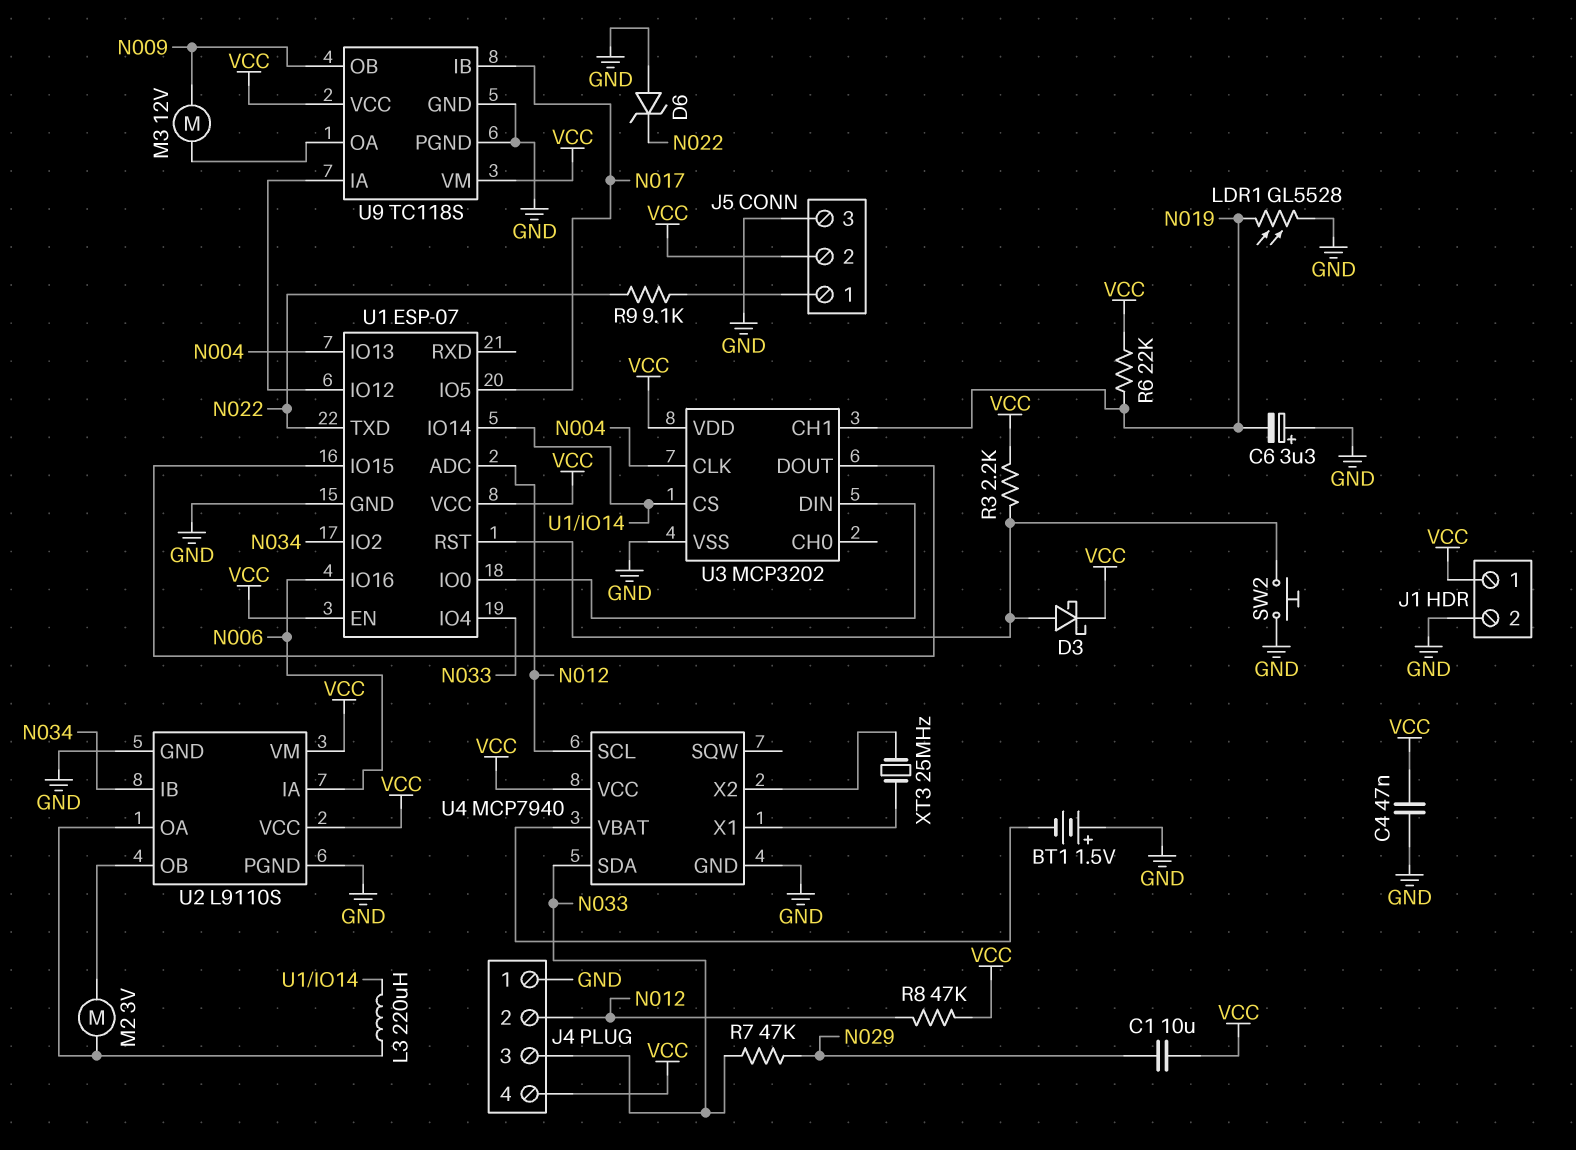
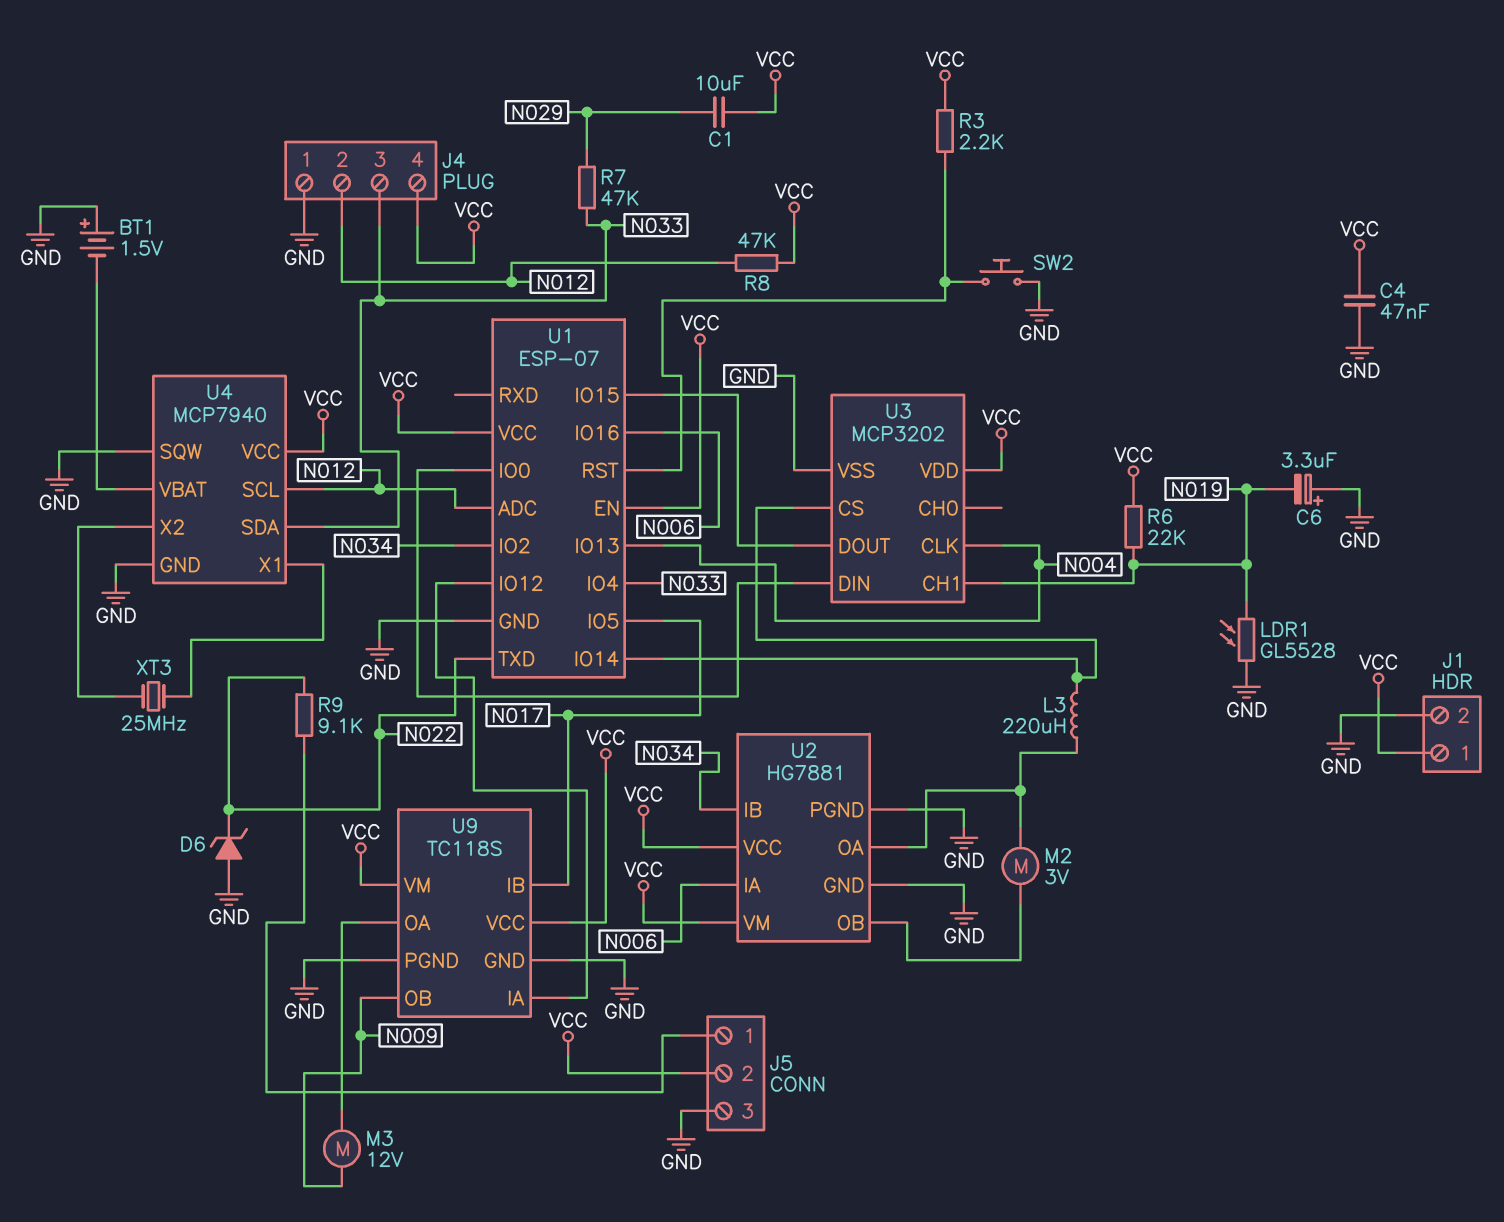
D3: schottky (A U1/RST, K VCC) -> none
U2: L9110S -> HG7881
U4 pin SQW: none -> GND

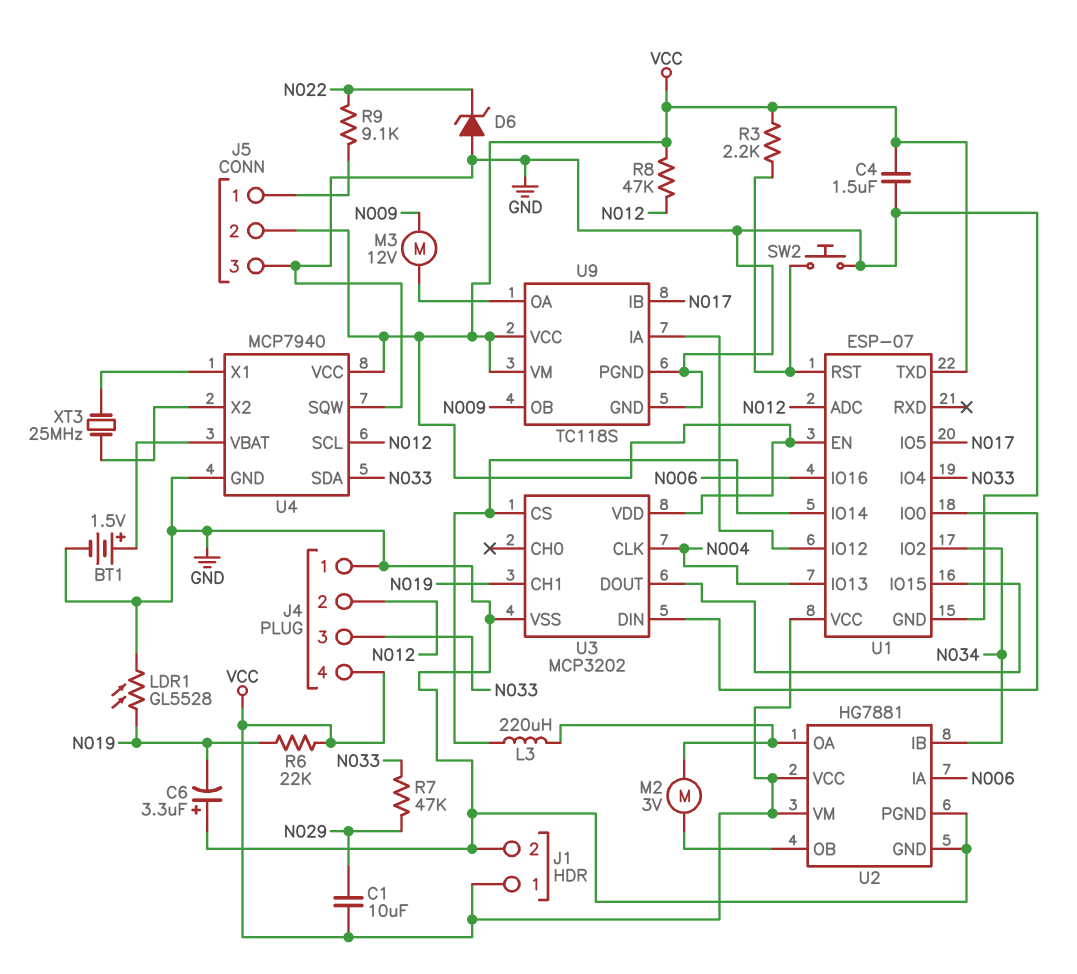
BT1: 1.5V (plus GND, minus U4/VBAT) -> 1.5V (plus U4/VBAT, minus GND)
C4: 47nF (GND, VCC) -> 1.5uF (GND, VCC)
U1 pin TXD: N022 -> VCC

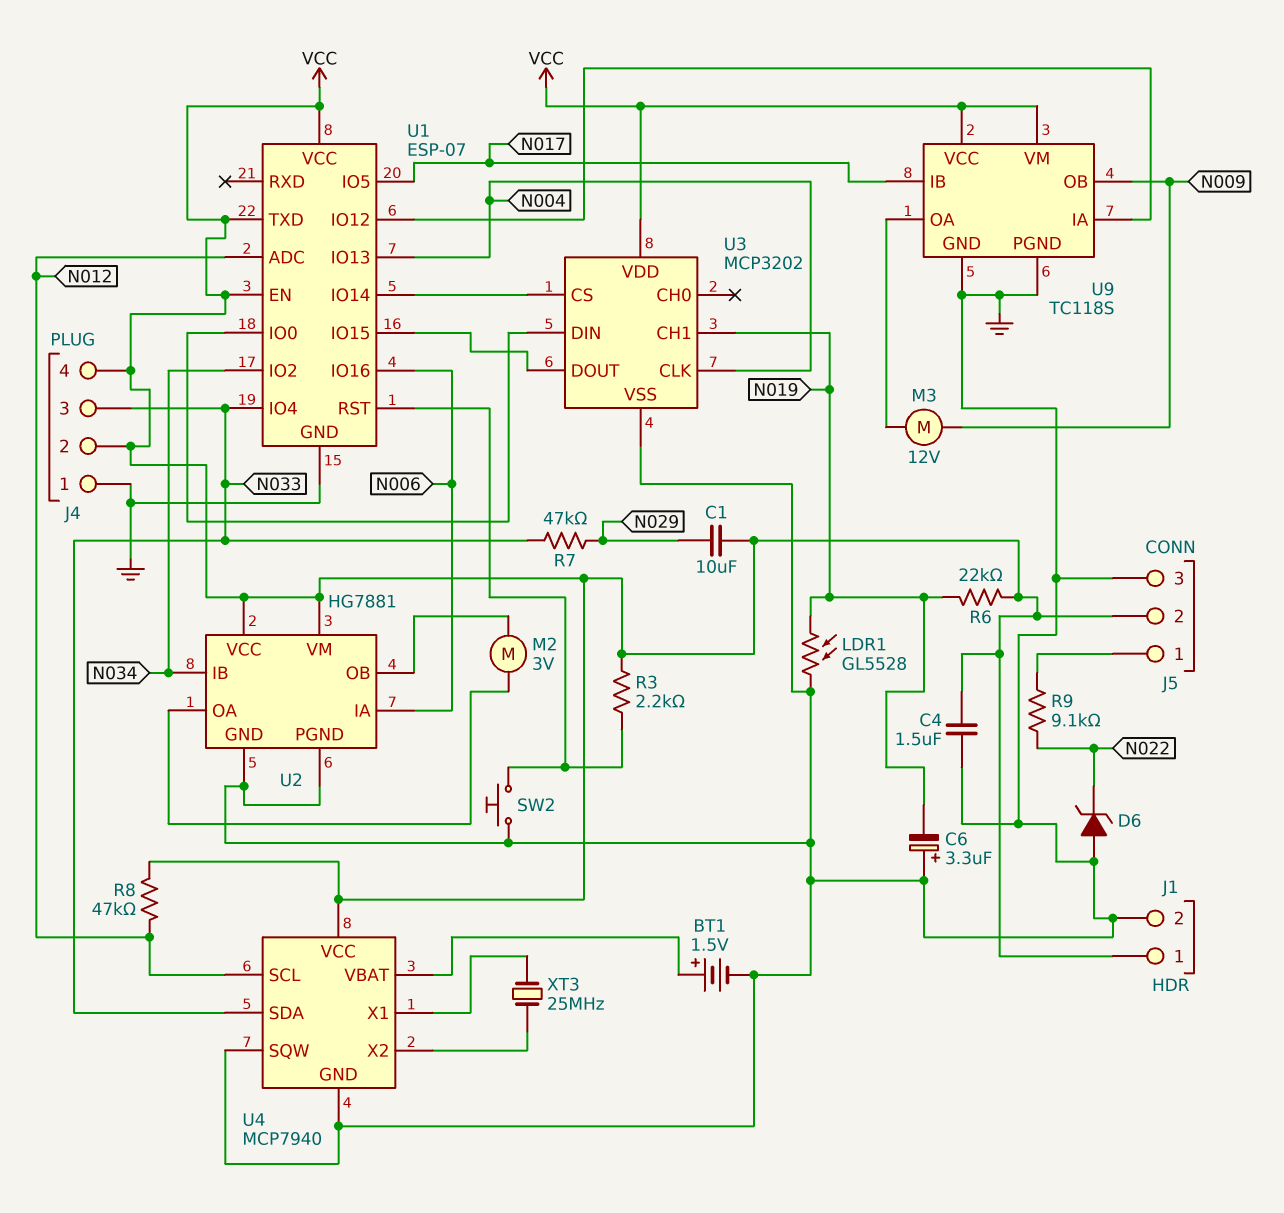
J4 pin 2: N012 -> VCC
L3: 220uH (U1/IO14, U2/OA) -> none

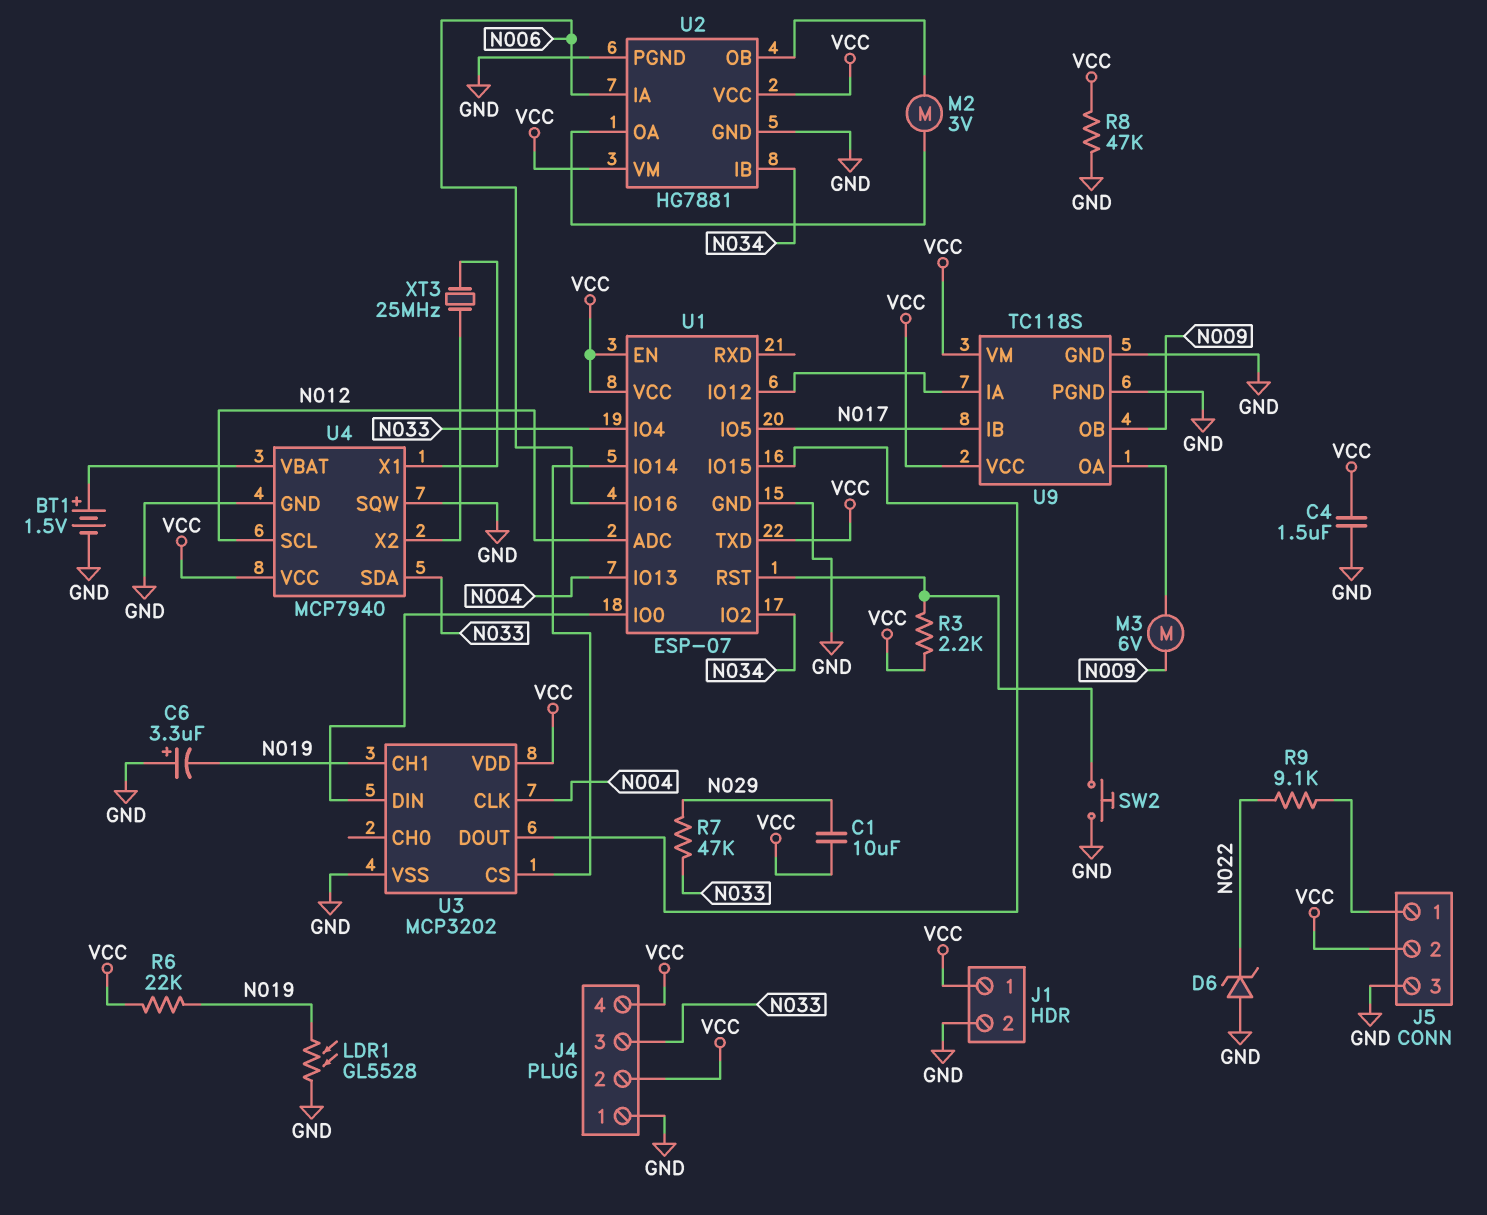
M3: motor 12V (N009, U9/OA) -> motor 6V (N009, U9/OA)
R8: 47k (N012, VCC) -> 47k (GND, VCC)

